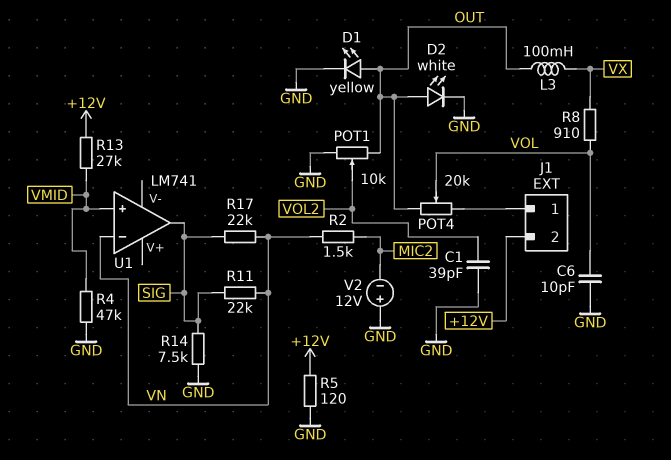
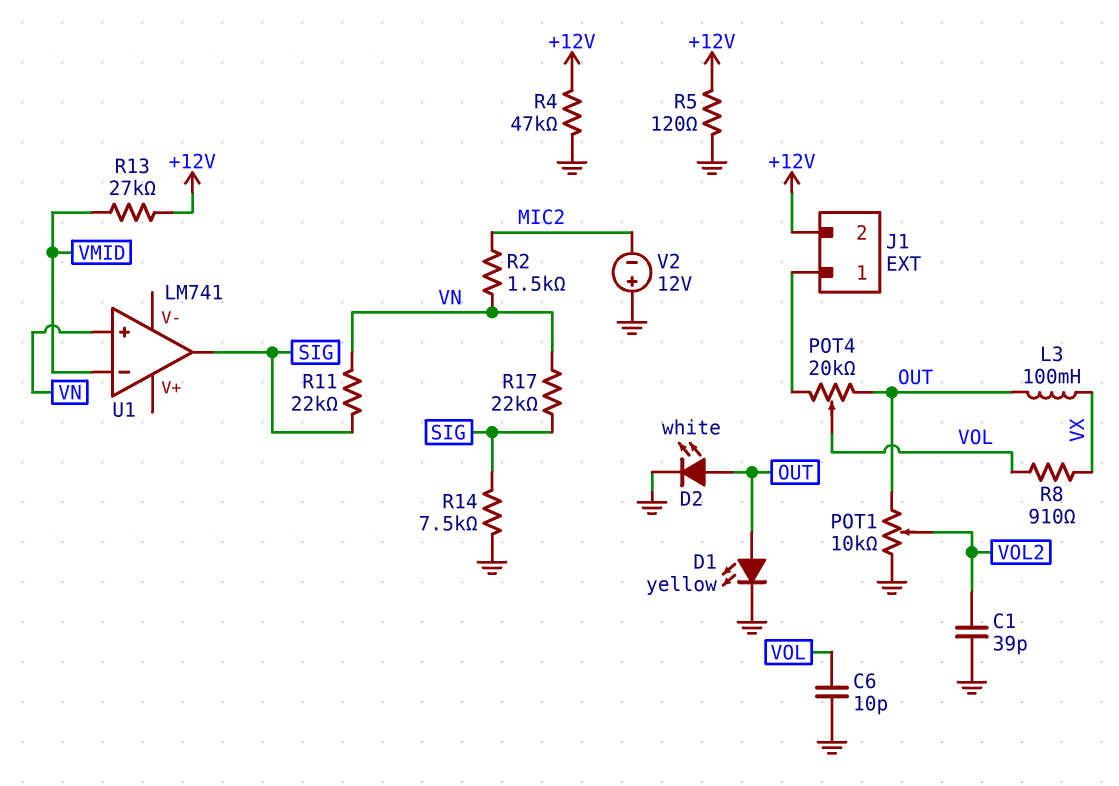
R4: 47k (GND, VMID) -> 47k (+12V, GND)
U1 pin in+: VMID -> VN
U1 pin in-: VN -> VMID

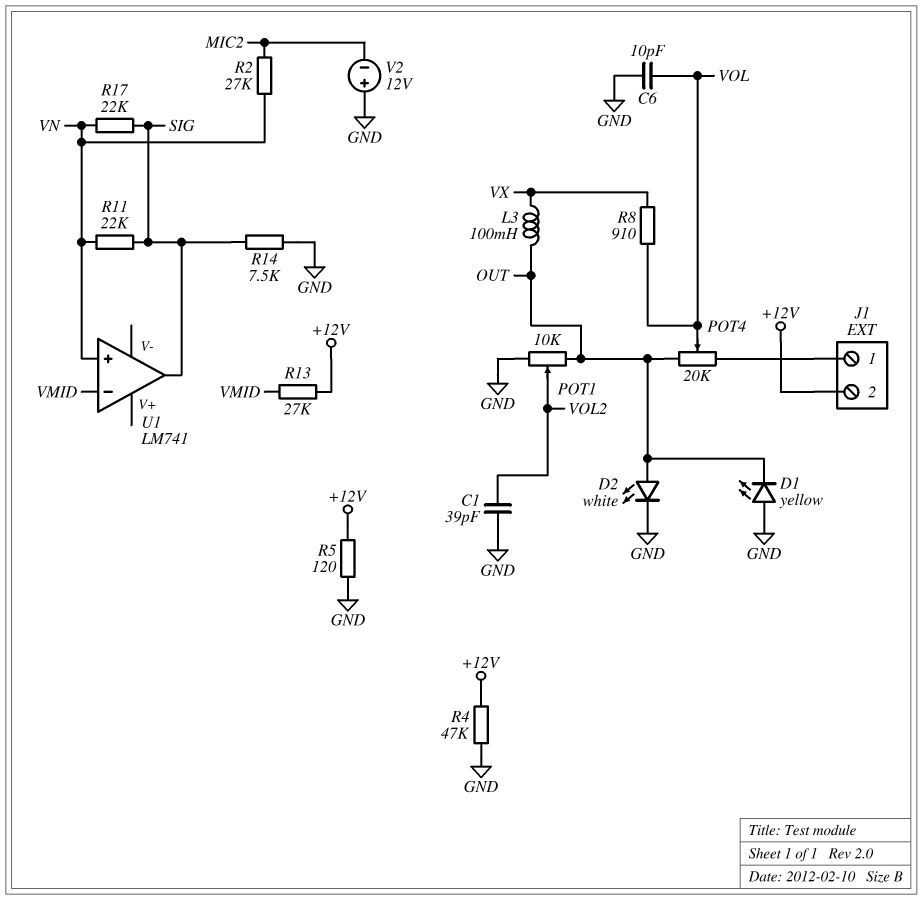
D1: LED yellow (A OUT, K GND) -> LED yellow (A GND, K OUT)
R2: 1.5k (MIC2, VN) -> 27k (MIC2, VN)

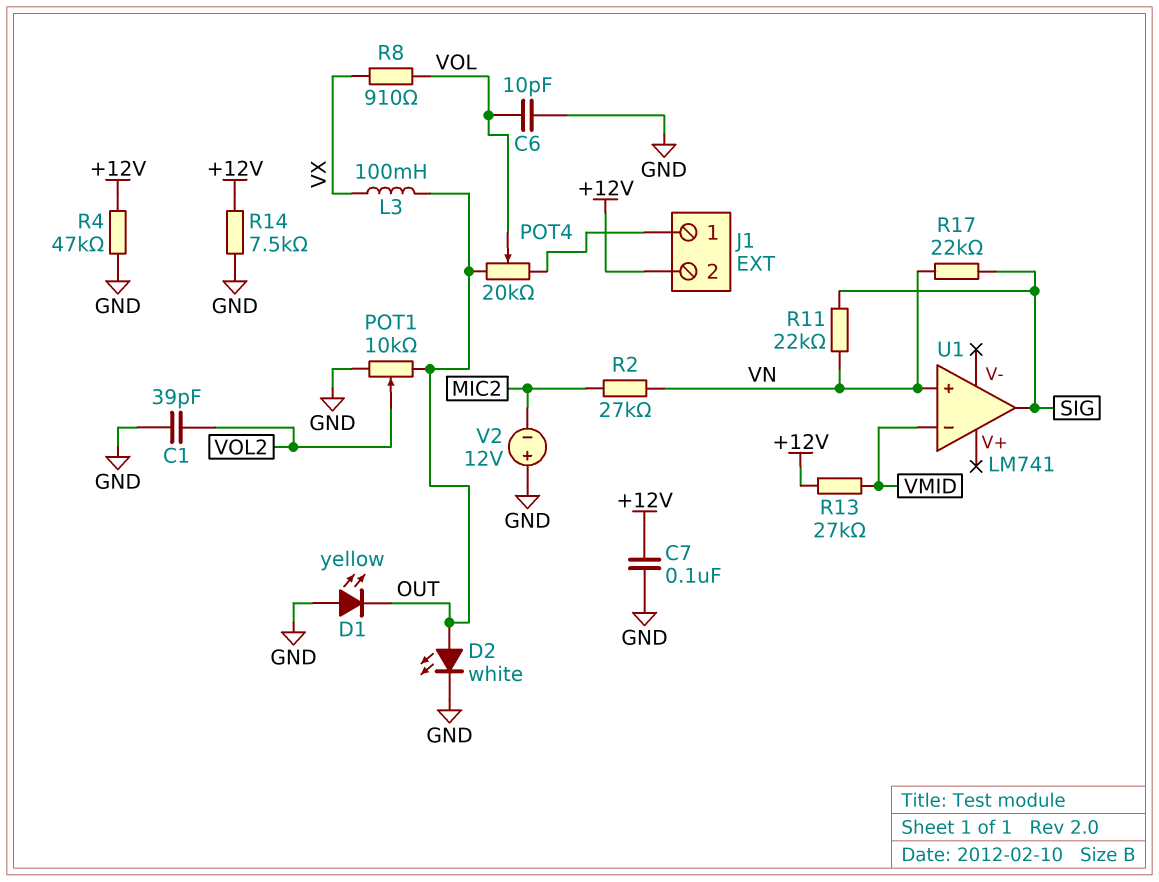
C7: none -> 100nF (+12V, GND)
R5: 120 (+12V, GND) -> none
R14: 7.5k (GND, SIG) -> 7.5k (+12V, GND)

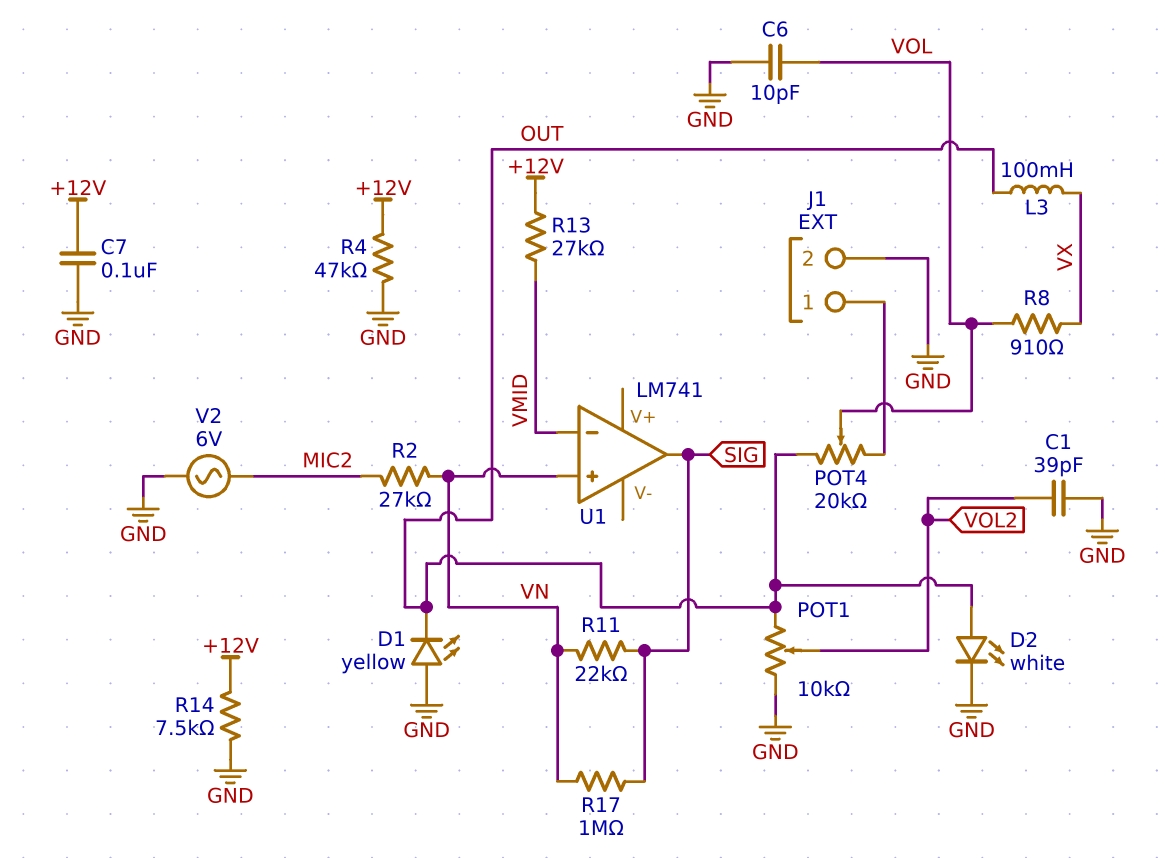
J1 pin 2: +12V -> GND
R17: 22k (SIG, VN) -> 1M (SIG, VN)
V2: 12V (plus GND, minus MIC2) -> AC 6V (GND, MIC2)

